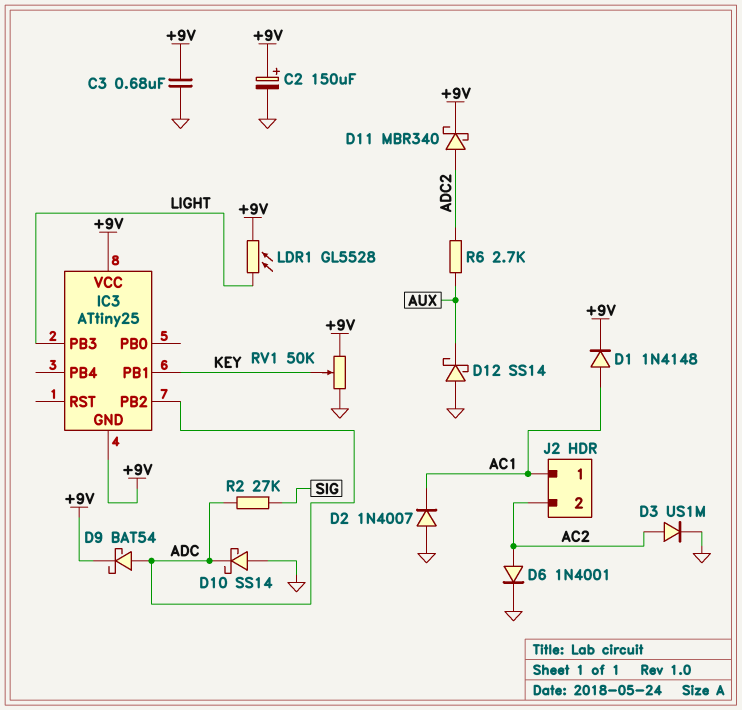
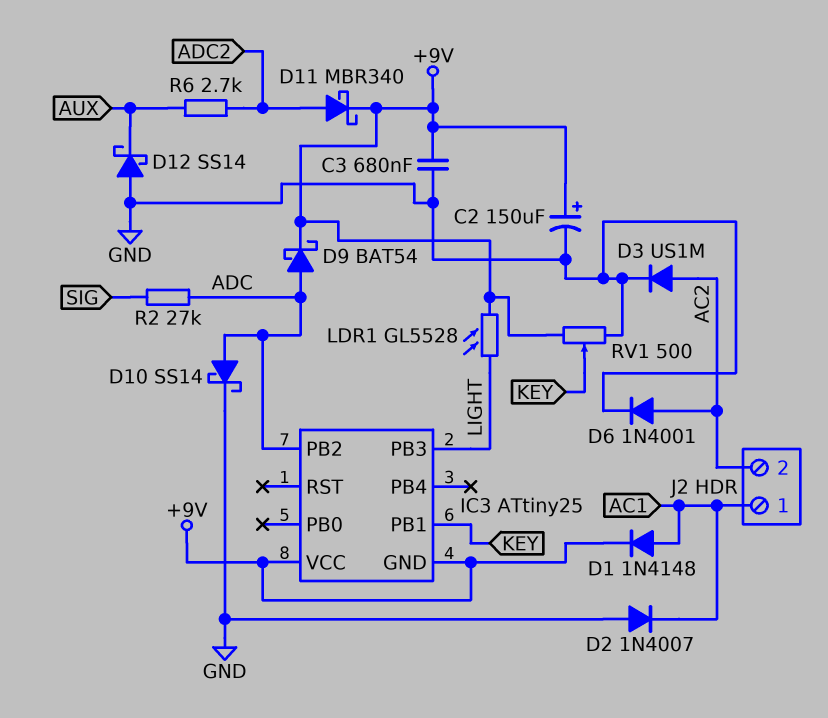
D10: schottky SS14 (A GND, K ADC) -> schottky SS14 (A ADC, K GND)
RV1: 50k (+9V, GND, wiper KEY) -> 500 (+9V, GND, wiper KEY)

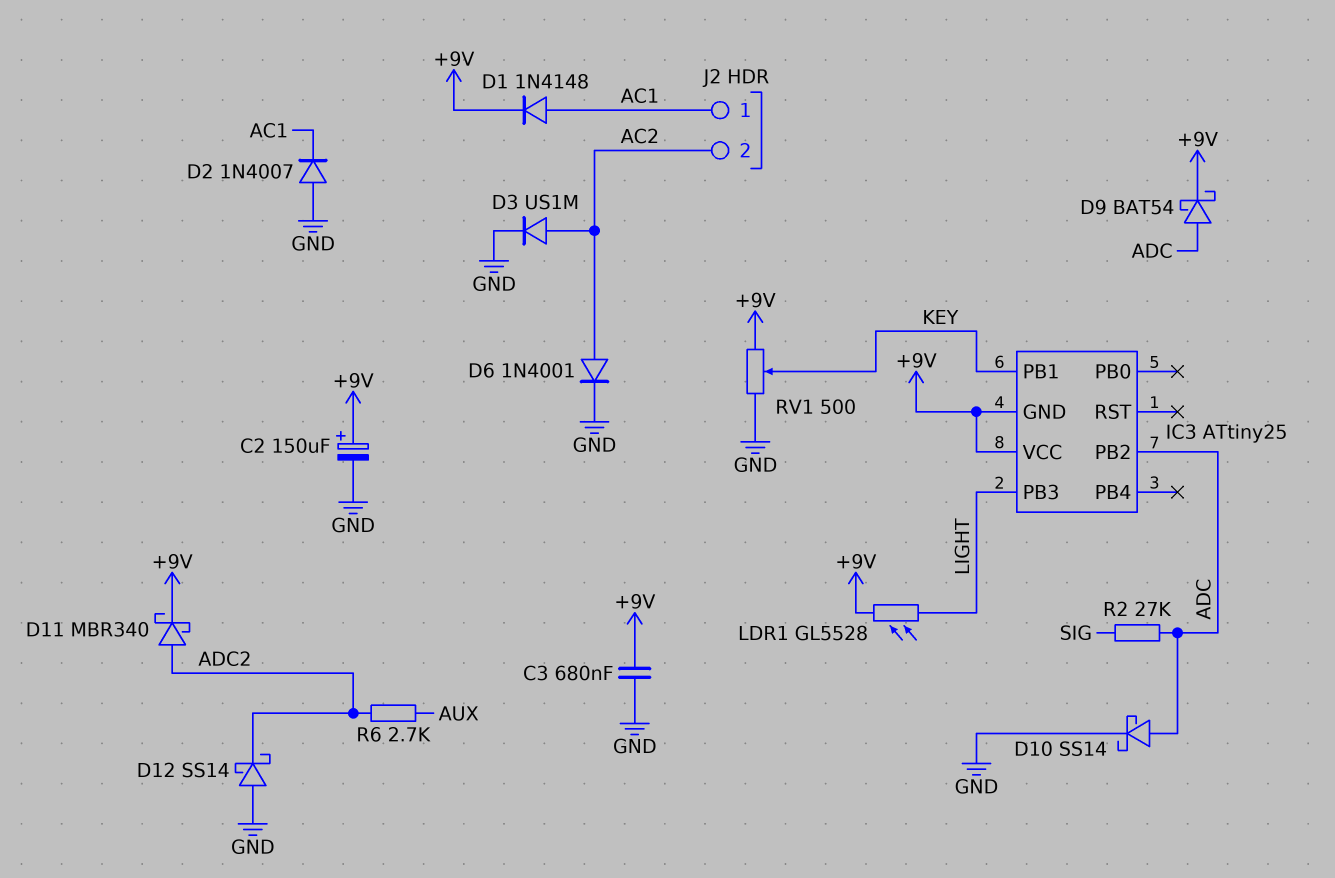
D12: schottky SS14 (A GND, K AUX) -> schottky SS14 (A GND, K ADC2)

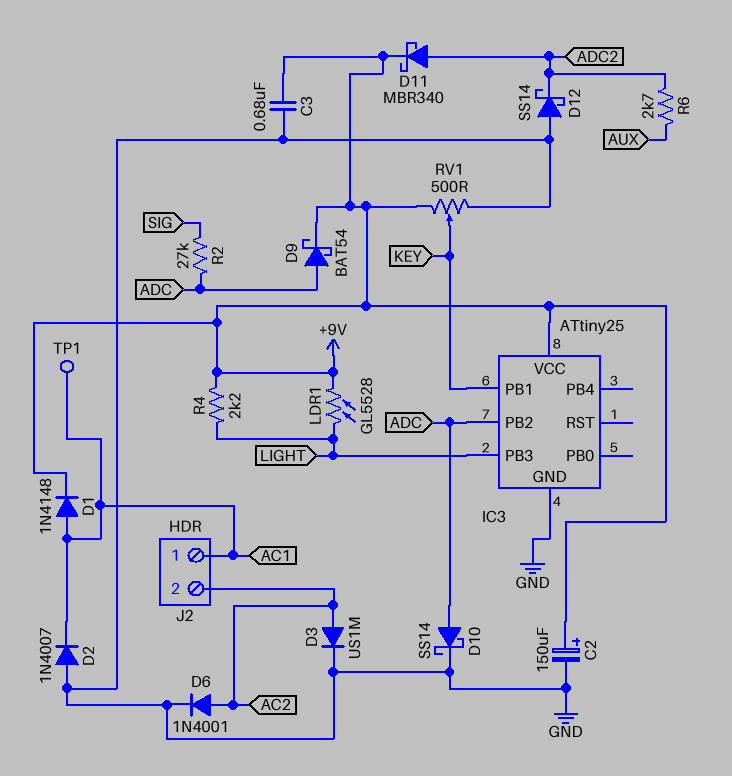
IC3 pin GND: +9V -> GND
R4: none -> 2.2k (+9V, LIGHT)
TP1: none -> test point (AC1)

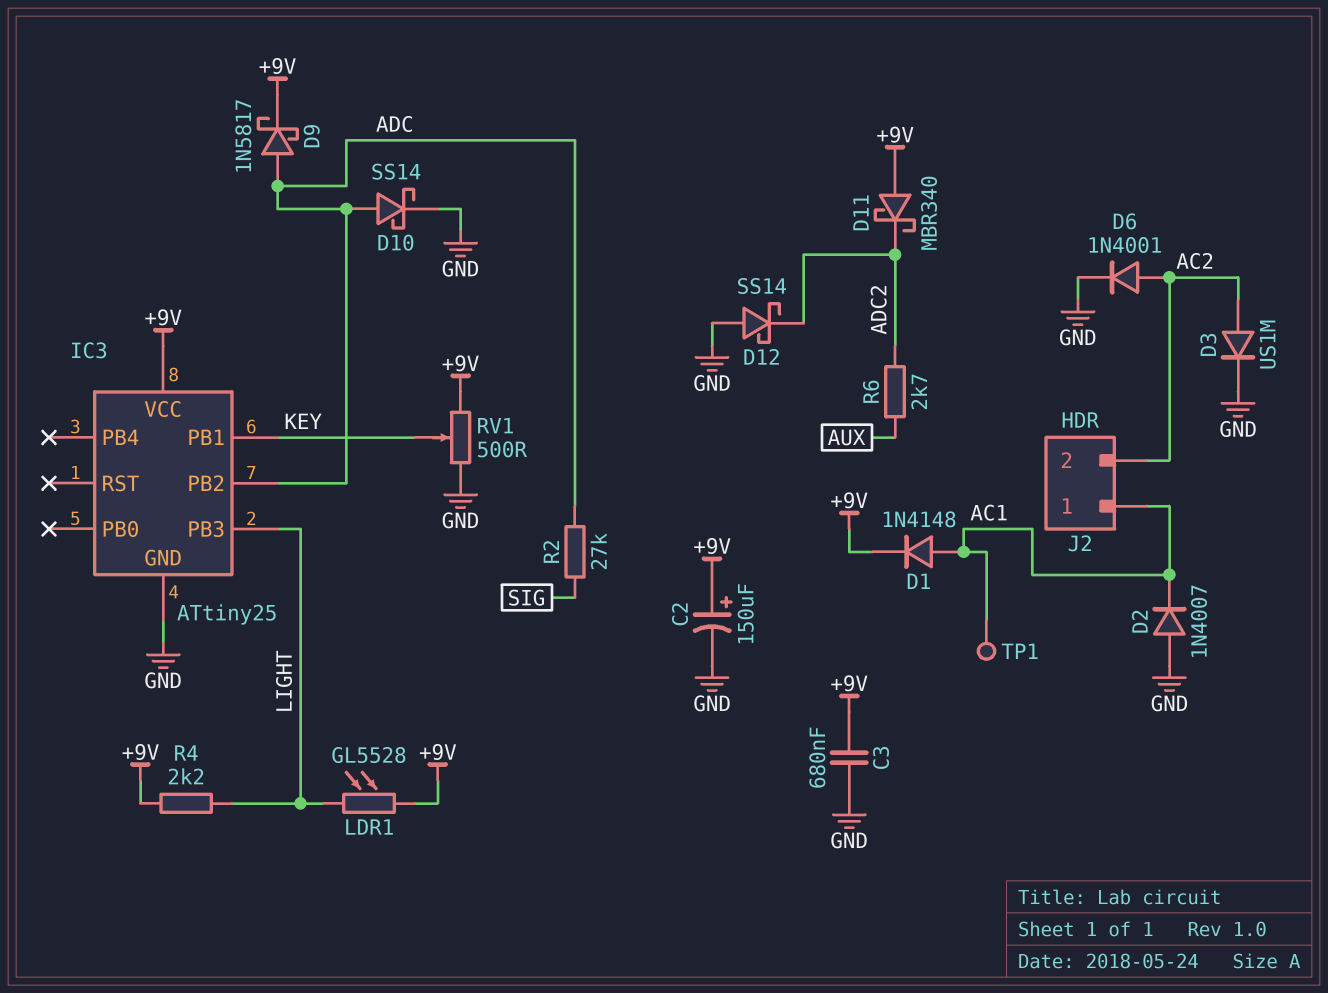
D9: schottky BAT54 (A ADC, K +9V) -> schottky 1N5817 (A ADC, K +9V)
D11: schottky MBR340 (A ADC2, K +9V) -> schottky MBR340 (A +9V, K ADC2)

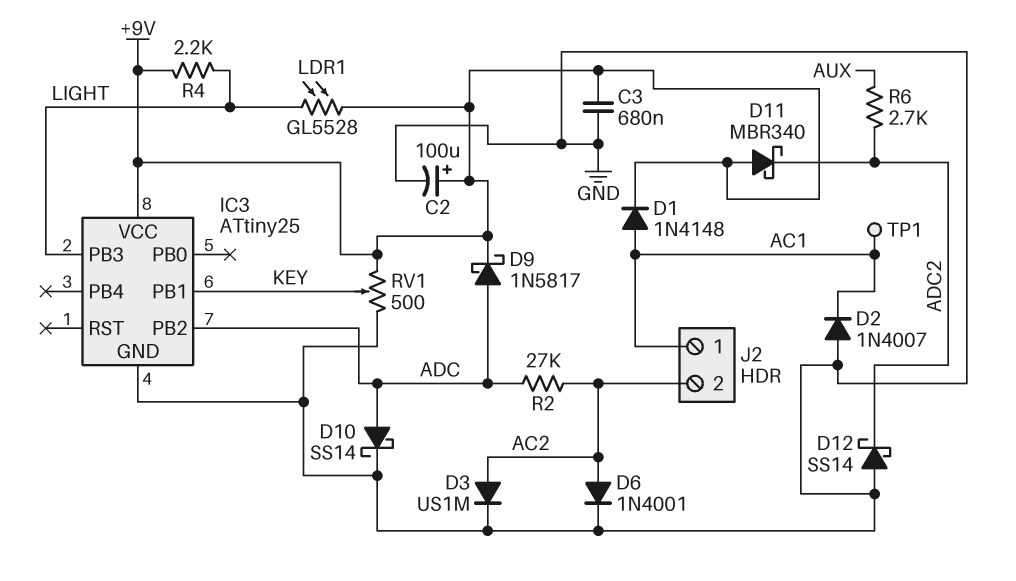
C2: 150uF (plus +9V, minus GND) -> 100uF (plus +9V, minus GND)
R2: 27k (ADC, SIG) -> 27k (AC2, ADC)

